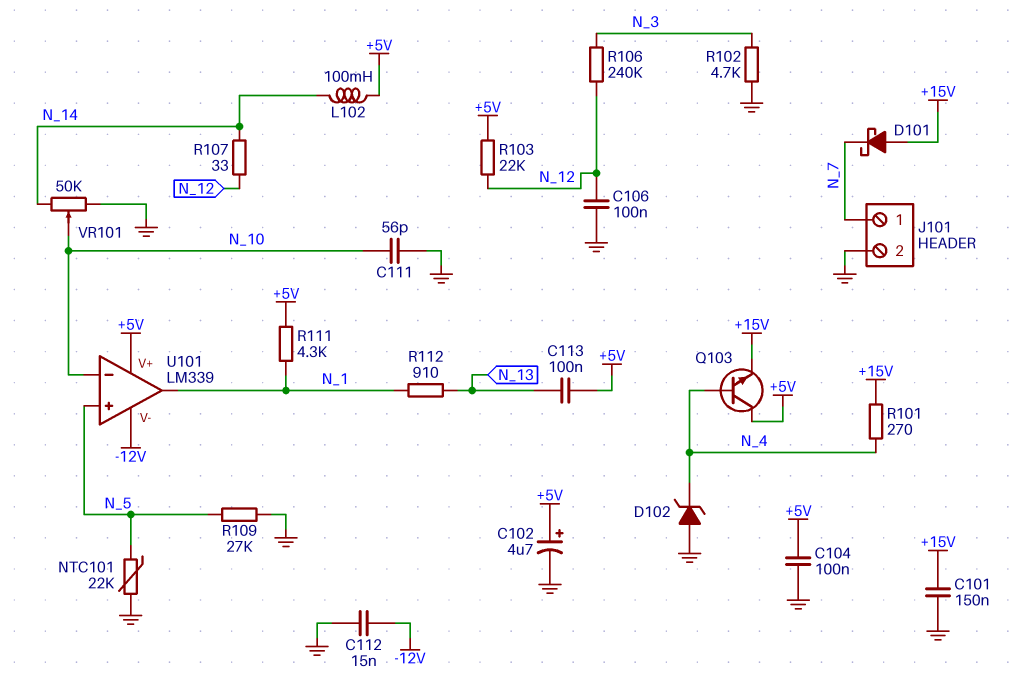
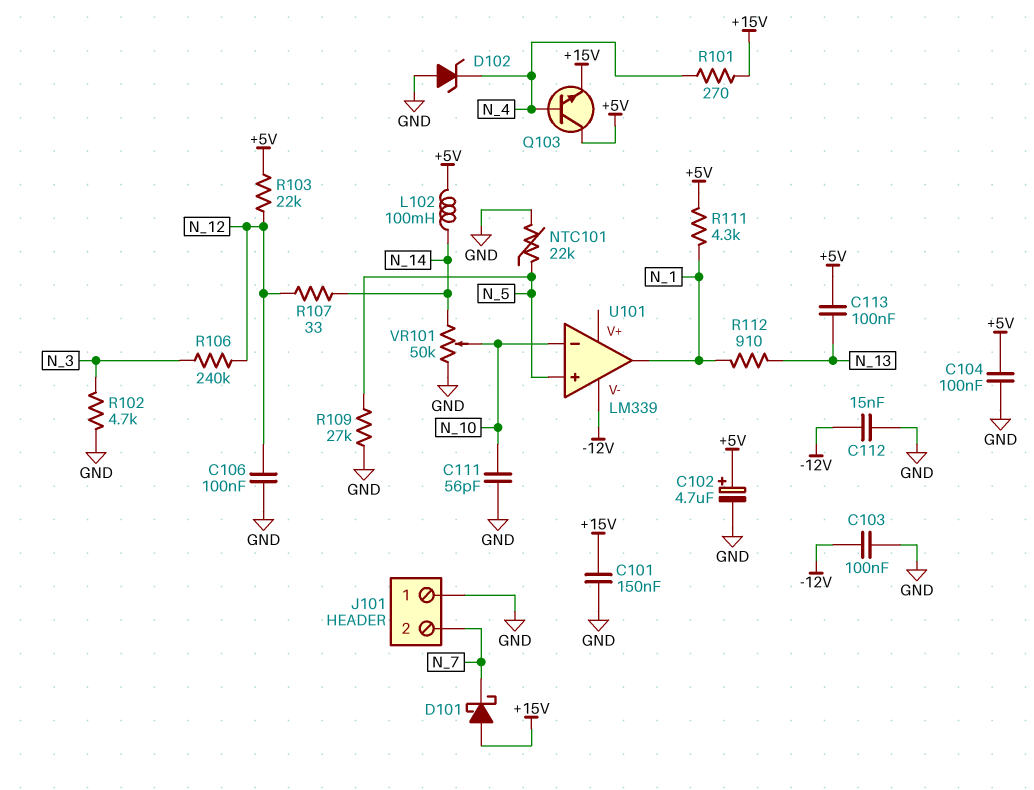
C103: none -> 100nF (-12V, GND)
J101 pin 1: N_7 -> GND
J101 pin 2: GND -> N_7
U101 pin V+: +5V -> none

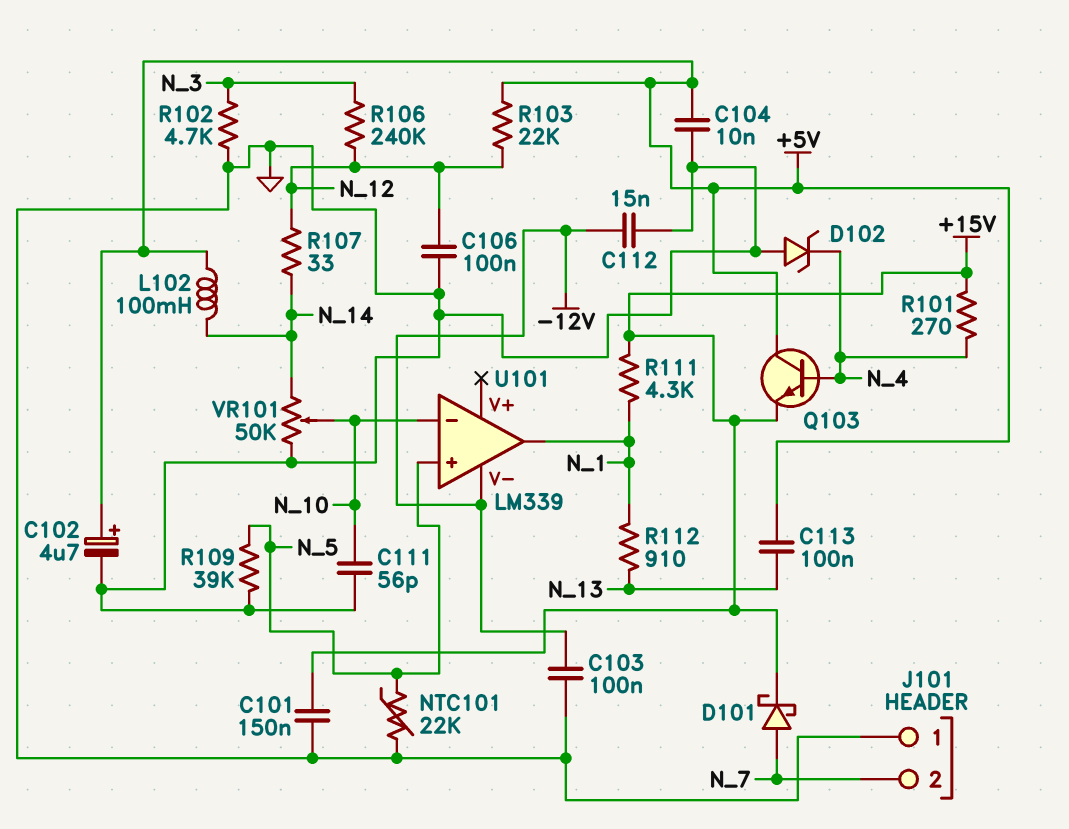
C104: 100nF (+5V, GND) -> 10nF (+5V, GND)
D101: schottky (A +15V, K N_7) -> schottky (A N_7, K +15V)
R109: 27k (GND, N_5) -> 39k (GND, N_5)
R111: 4.3k (+5V, N_1) -> 4.3k (+15V, N_1)

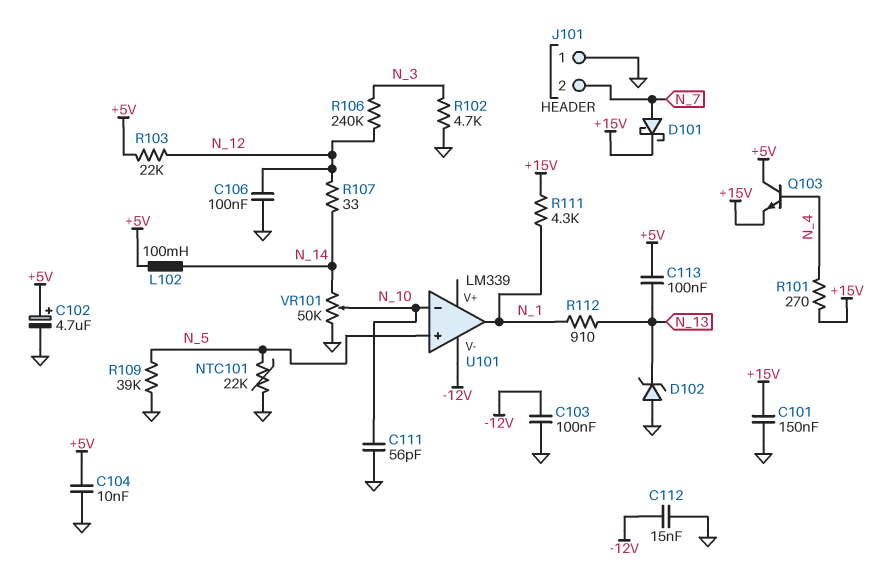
D102: zener (A GND, K N_4) -> zener (A GND, K N_13)

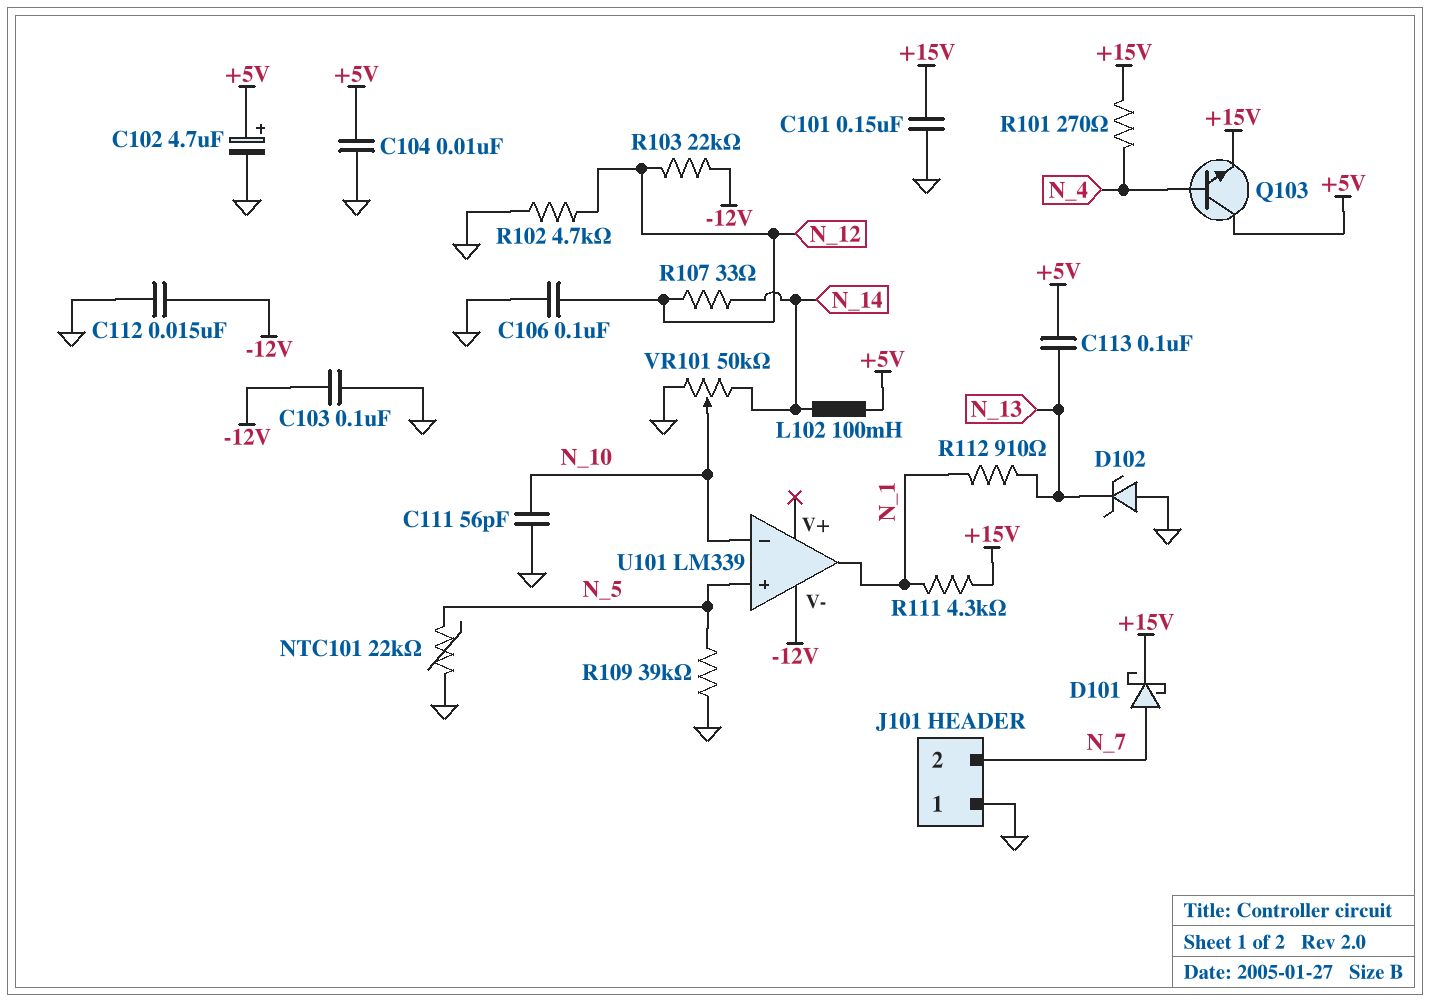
R102: 4.7k (GND, N_3) -> 4.7k (GND, N_12)
R103: 22k (+5V, N_12) -> 22k (-12V, N_12)
R106: 240k (N_3, N_12) -> none

